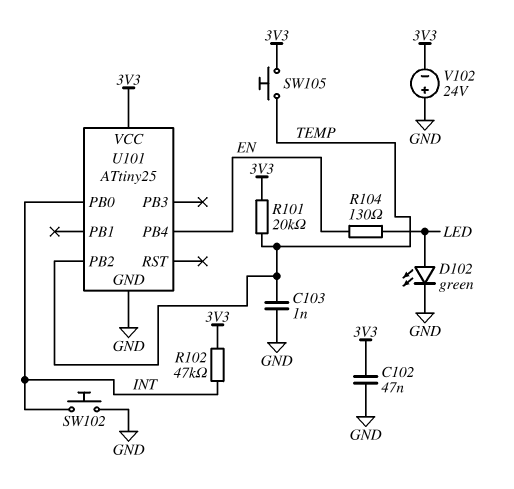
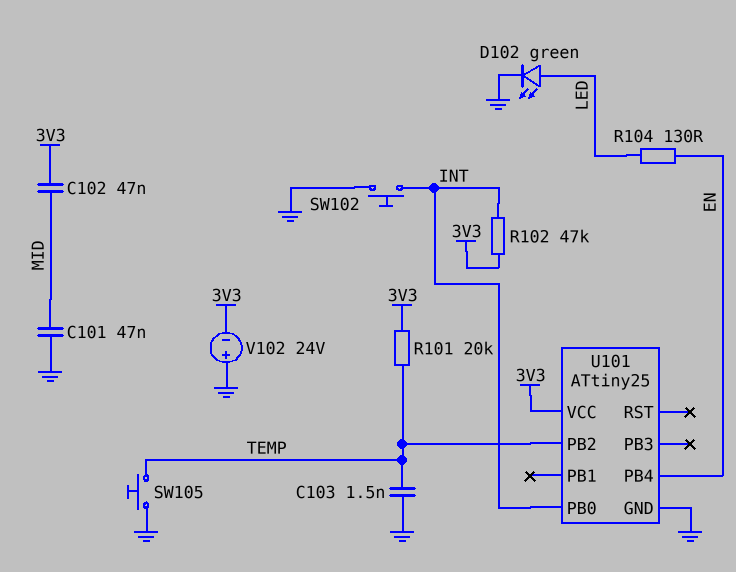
C101: none -> 47nF (GND, MID)
C102: 47nF (3V3, GND) -> 47nF (3V3, MID)
C103: 1nF (GND, TEMP) -> 1.5nF (GND, TEMP)
SW105: button (3V3, TEMP) -> button (GND, TEMP)

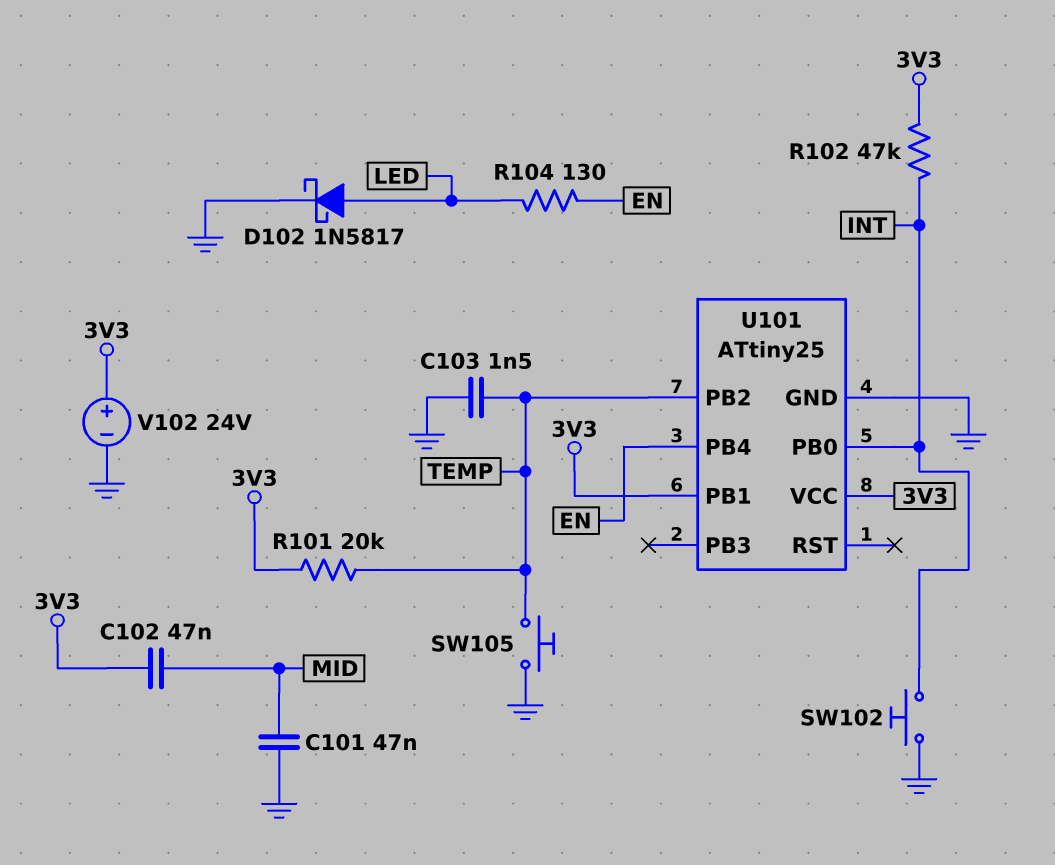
D102: LED green (A LED, K GND) -> schottky 1N5817 (A LED, K GND)
U101 pin PB1: none -> 3V3
V102: 24V (plus GND, minus 3V3) -> 24V (plus 3V3, minus GND)

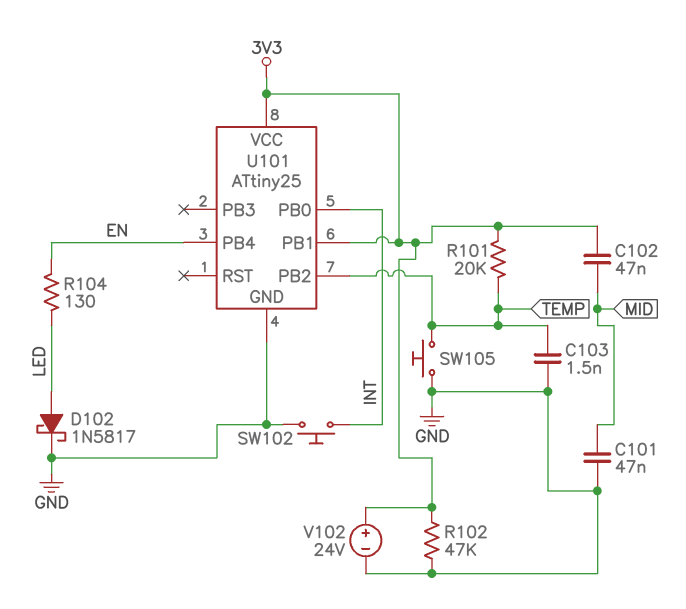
R102: 47k (3V3, INT) -> 47k (3V3, GND)

